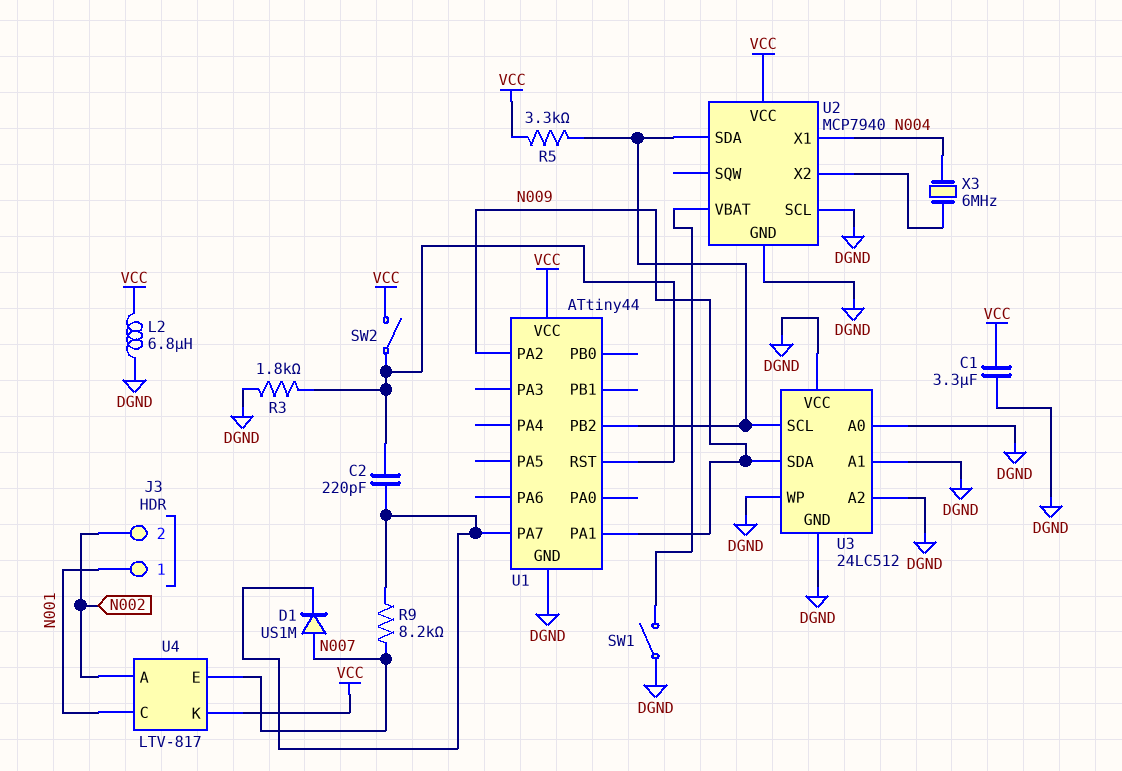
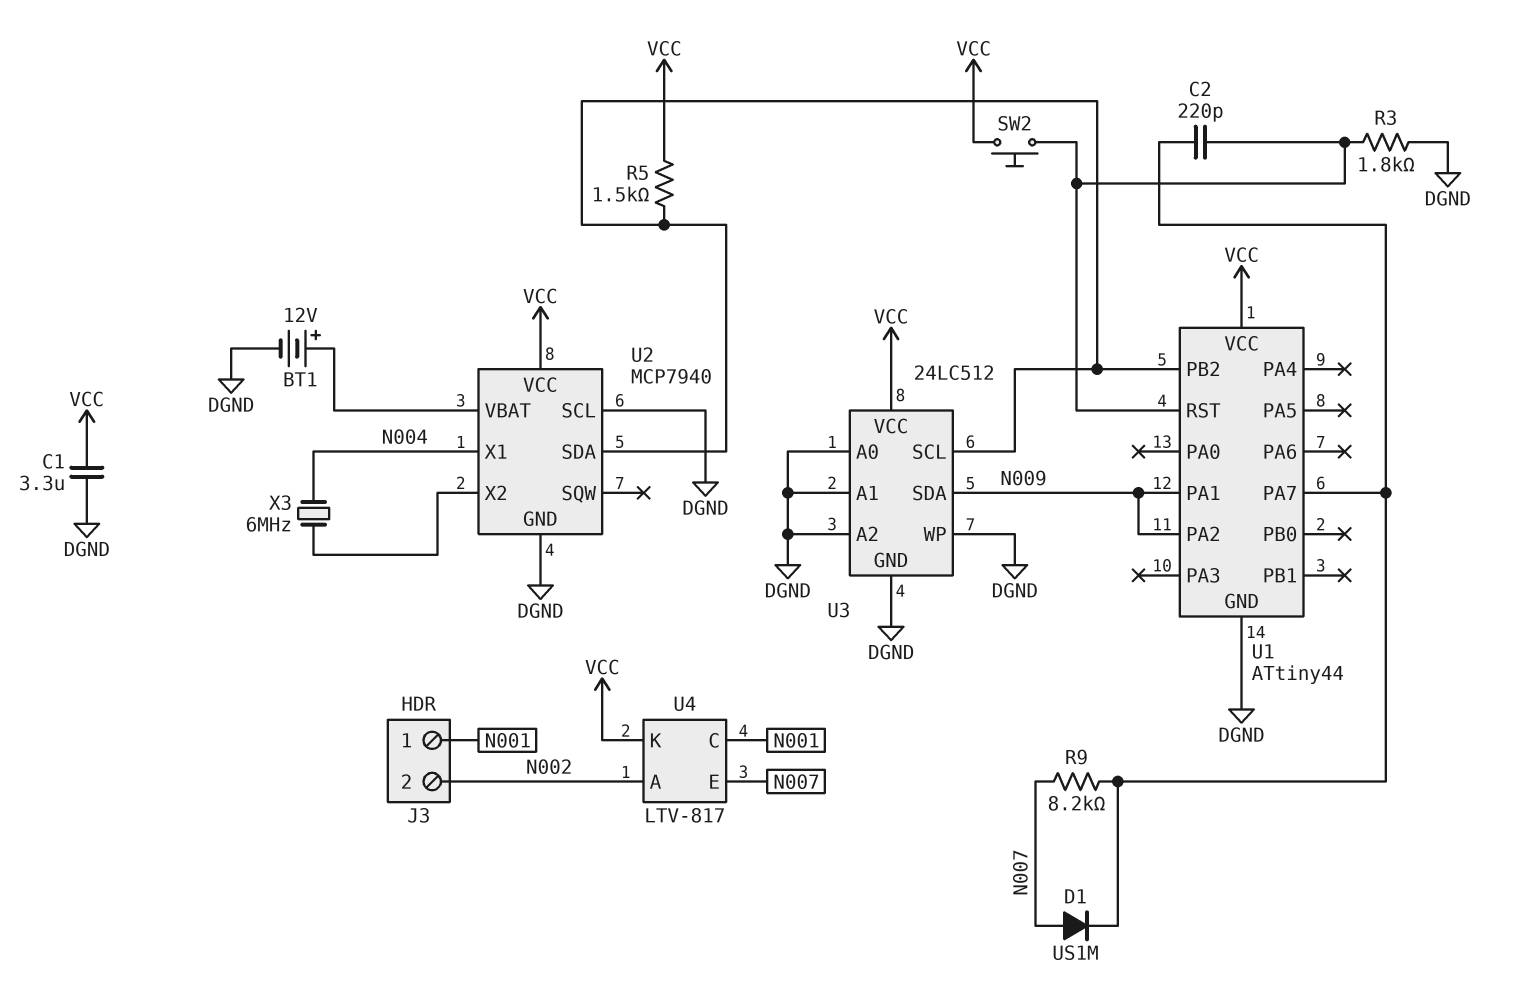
BT1: none -> 12V (plus U2/VBAT, minus DGND)
L2: 6.8uH (DGND, VCC) -> none
R5: 3.3k (U1/PB2, VCC) -> 1.5k (U1/PB2, VCC)
SW1: switch (DGND, U2/VBAT) -> none
SW2: switch (U1/RST, VCC) -> button (U1/RST, VCC)
U3 pin VCC: DGND -> VCC

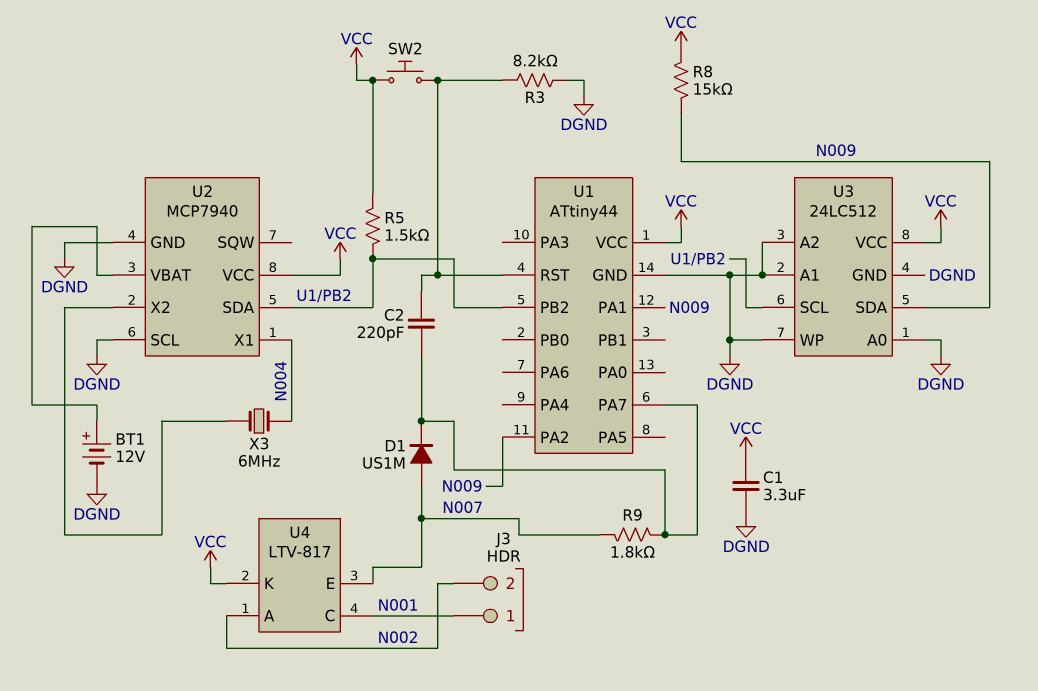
R3: 1.8k (DGND, U1/RST) -> 8.2k (DGND, U1/RST)
R8: none -> 15k (N009, VCC)
R9: 8.2k (N007, U1/PA7) -> 1.8k (N007, U1/PA7)

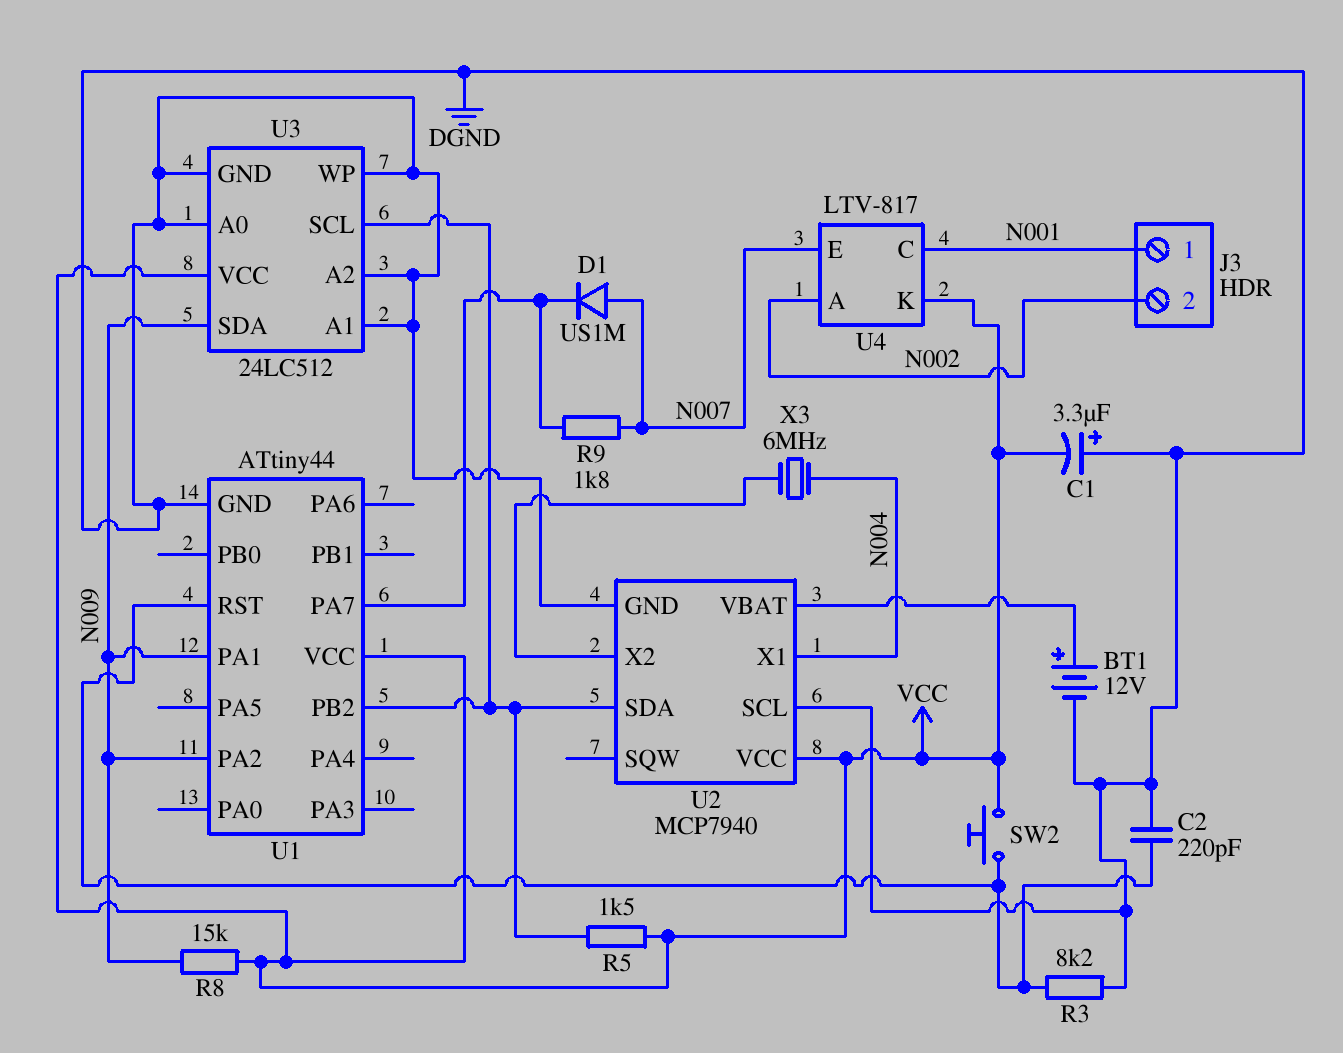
C1: 3.3uF (DGND, VCC) -> 3.3uF (plus DGND, minus VCC)
C2: 220pF (U1/PA7, U1/RST) -> 220pF (DGND, U1/RST)

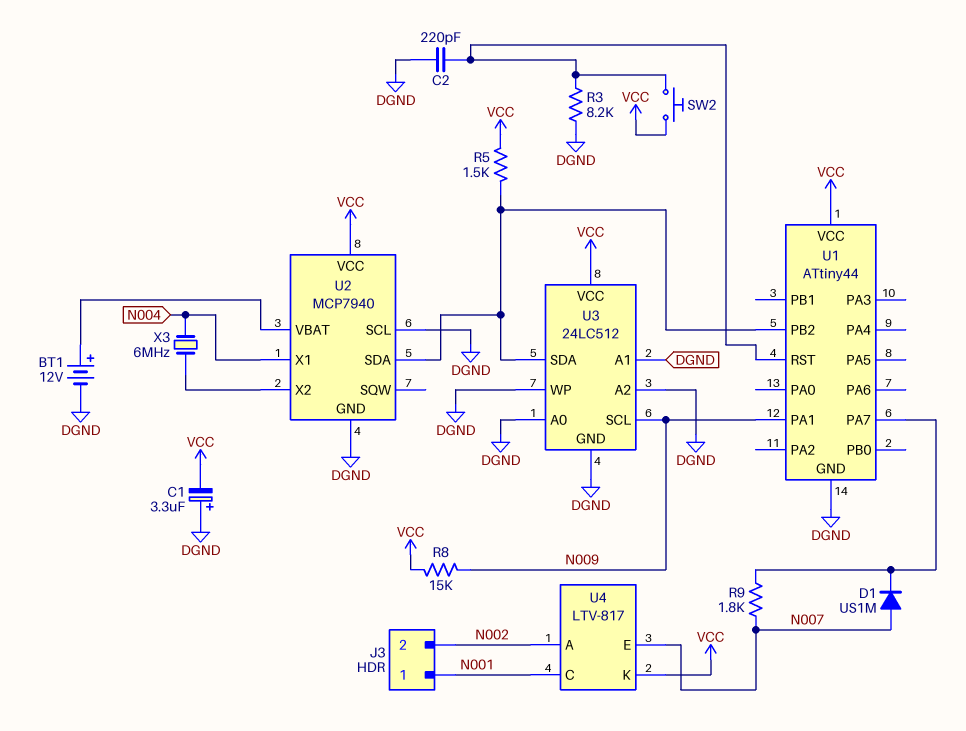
U1 pin PA2: N009 -> none
U3 pin SCL: U1/PB2 -> N009
U3 pin SDA: N009 -> U1/PB2

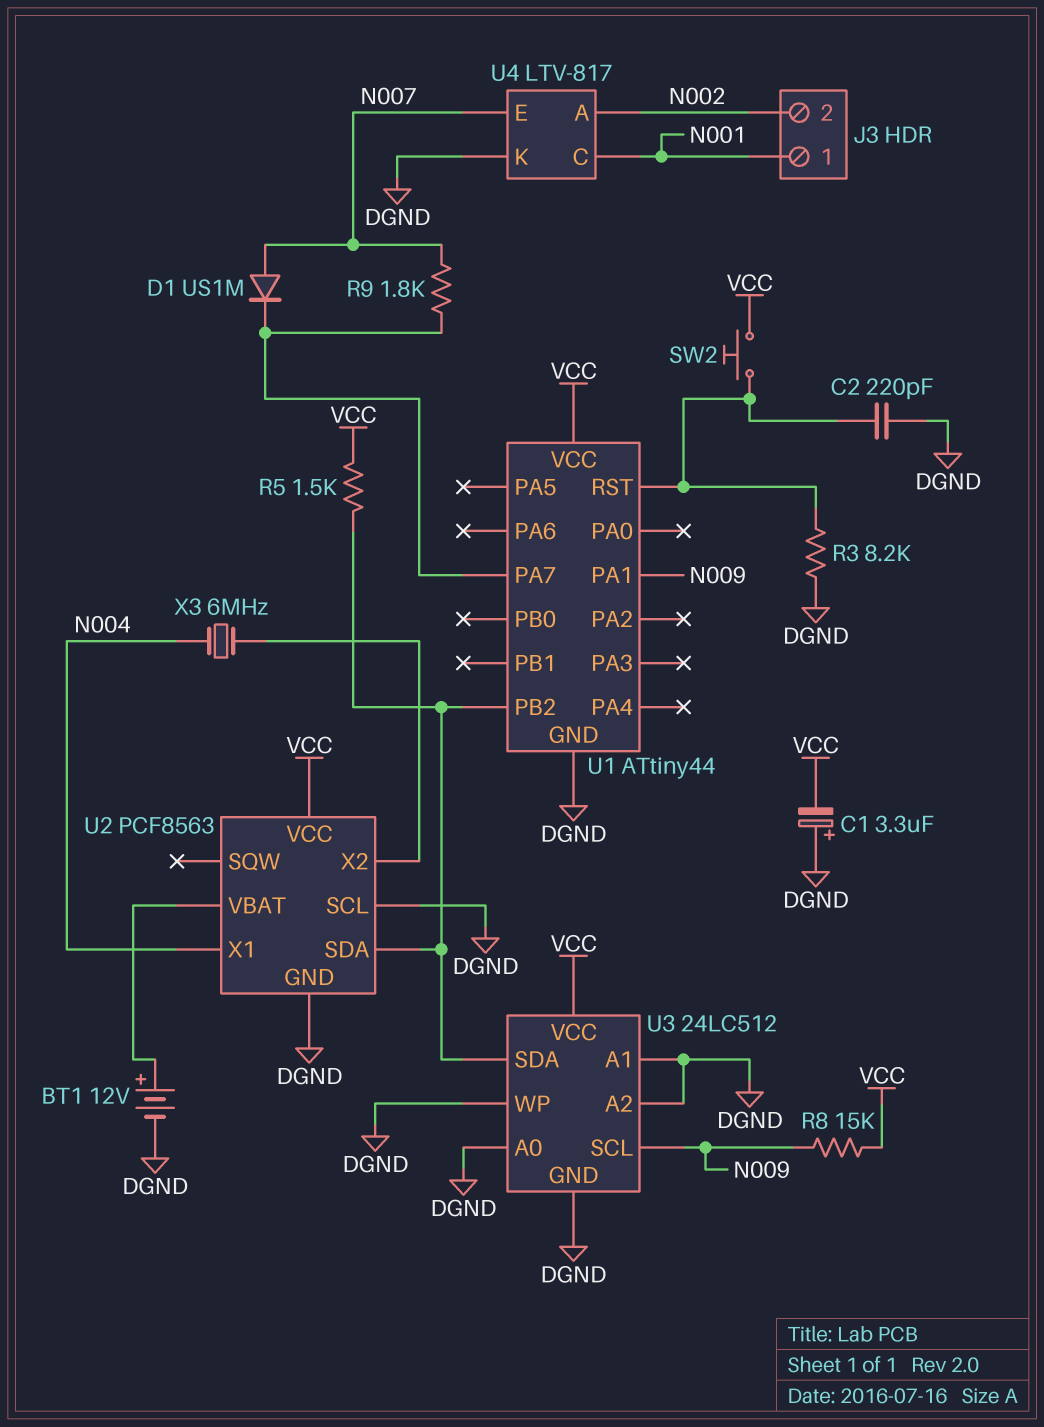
U2: MCP7940 -> PCF8563
U4 pin K: VCC -> DGND

